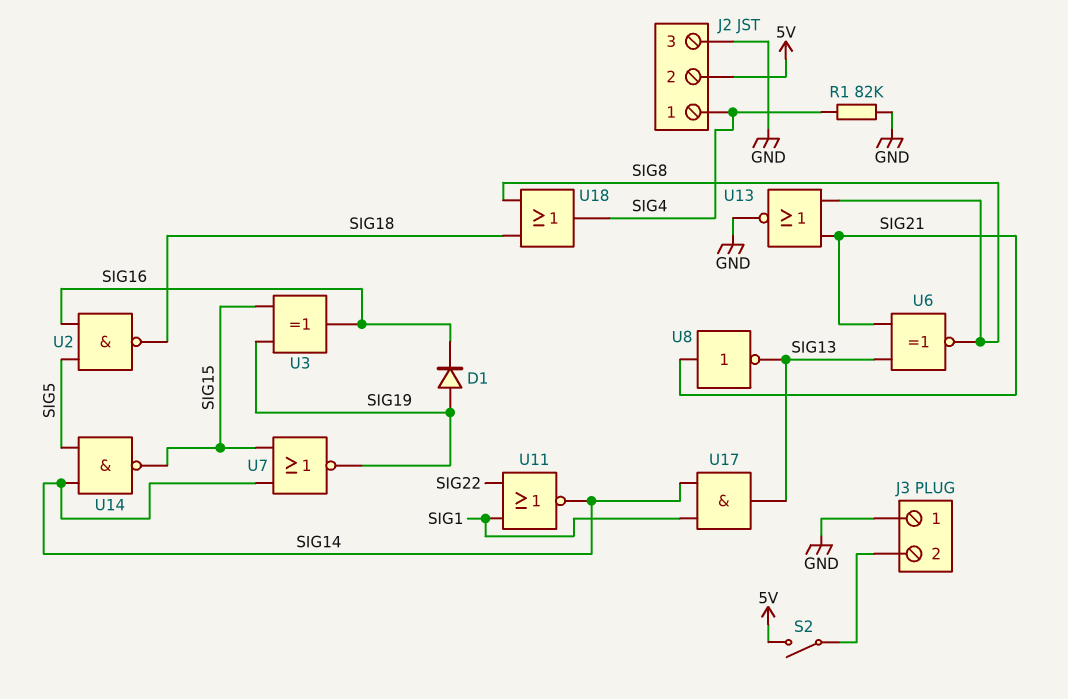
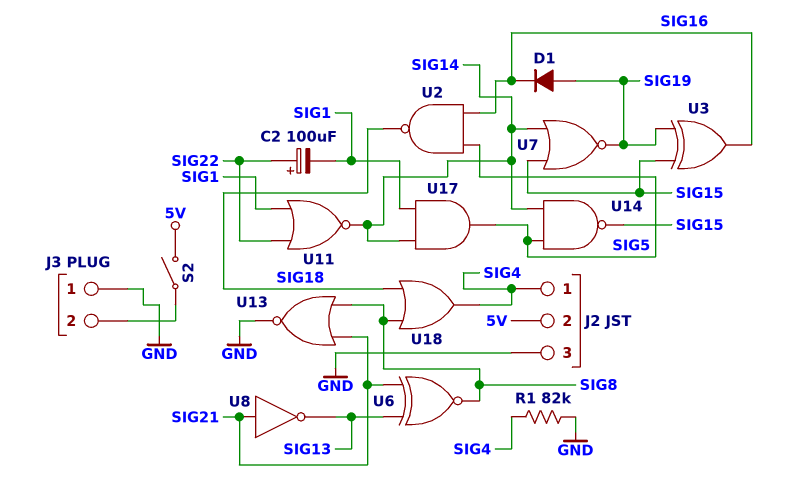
C2: none -> 100uF (plus SIG22, minus SIG1)
U17: AND (in SIG1, in SIG14, out SIG13) -> AND (in SIG1, in SIG14, out SIG5)

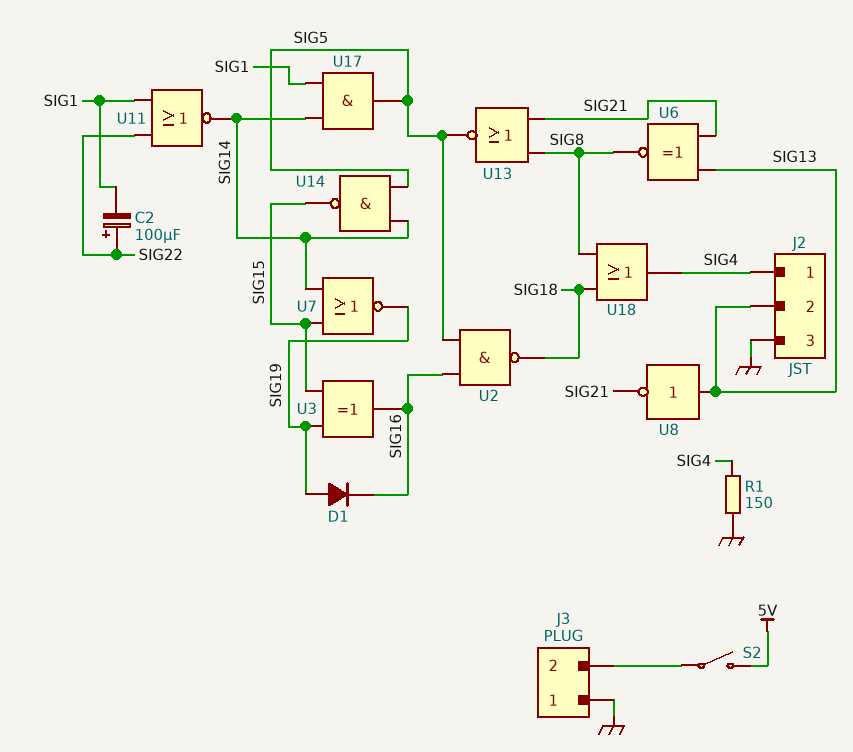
J2 pin 2: 5V -> SIG13
R1: 82k (GND, SIG4) -> 150 (GND, SIG4)
U8: NOT (in SIG21, out SIG13) -> NOT (in SIG13, out SIG21)
U13: NOR (in SIG8, in SIG21, out GND) -> NOR (in SIG8, in SIG21, out SIG5)

